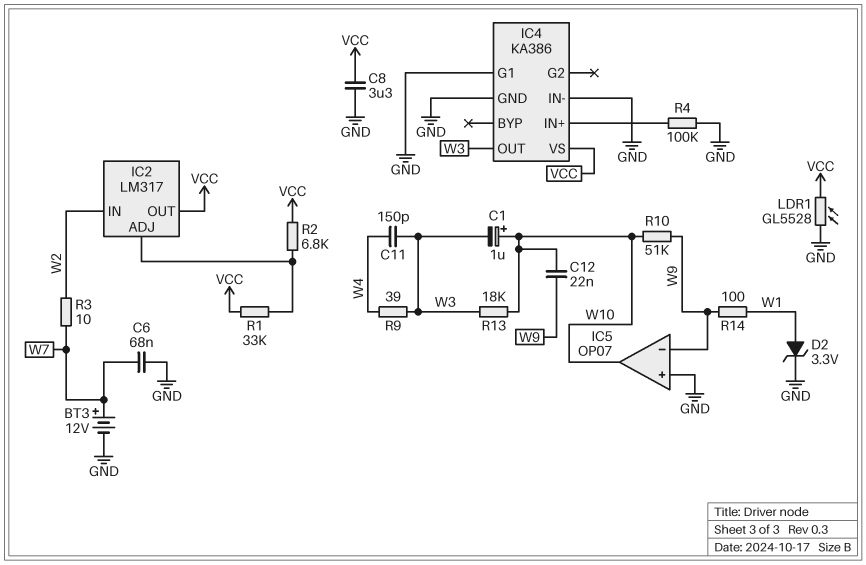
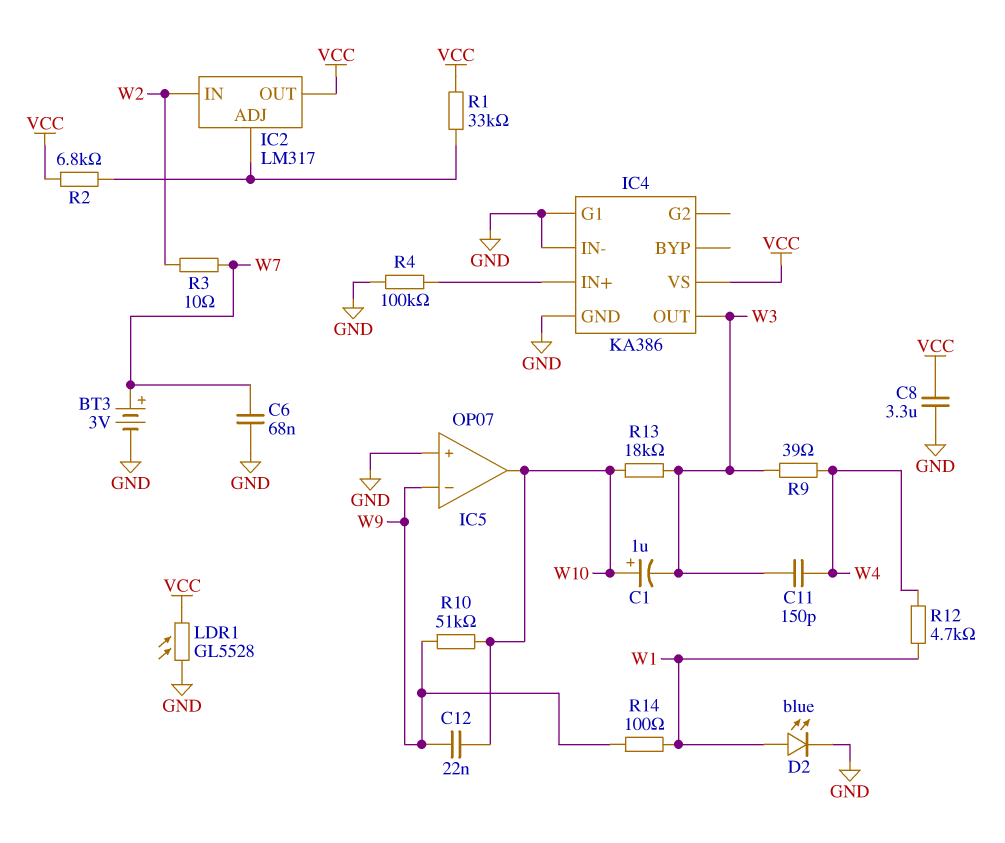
BT3: 12V (plus W7, minus GND) -> 3V (plus W7, minus GND)
D2: zener 3.3V (A W1, K GND) -> LED blue (A W1, K GND)
R12: none -> 4.7k (W1, W4)

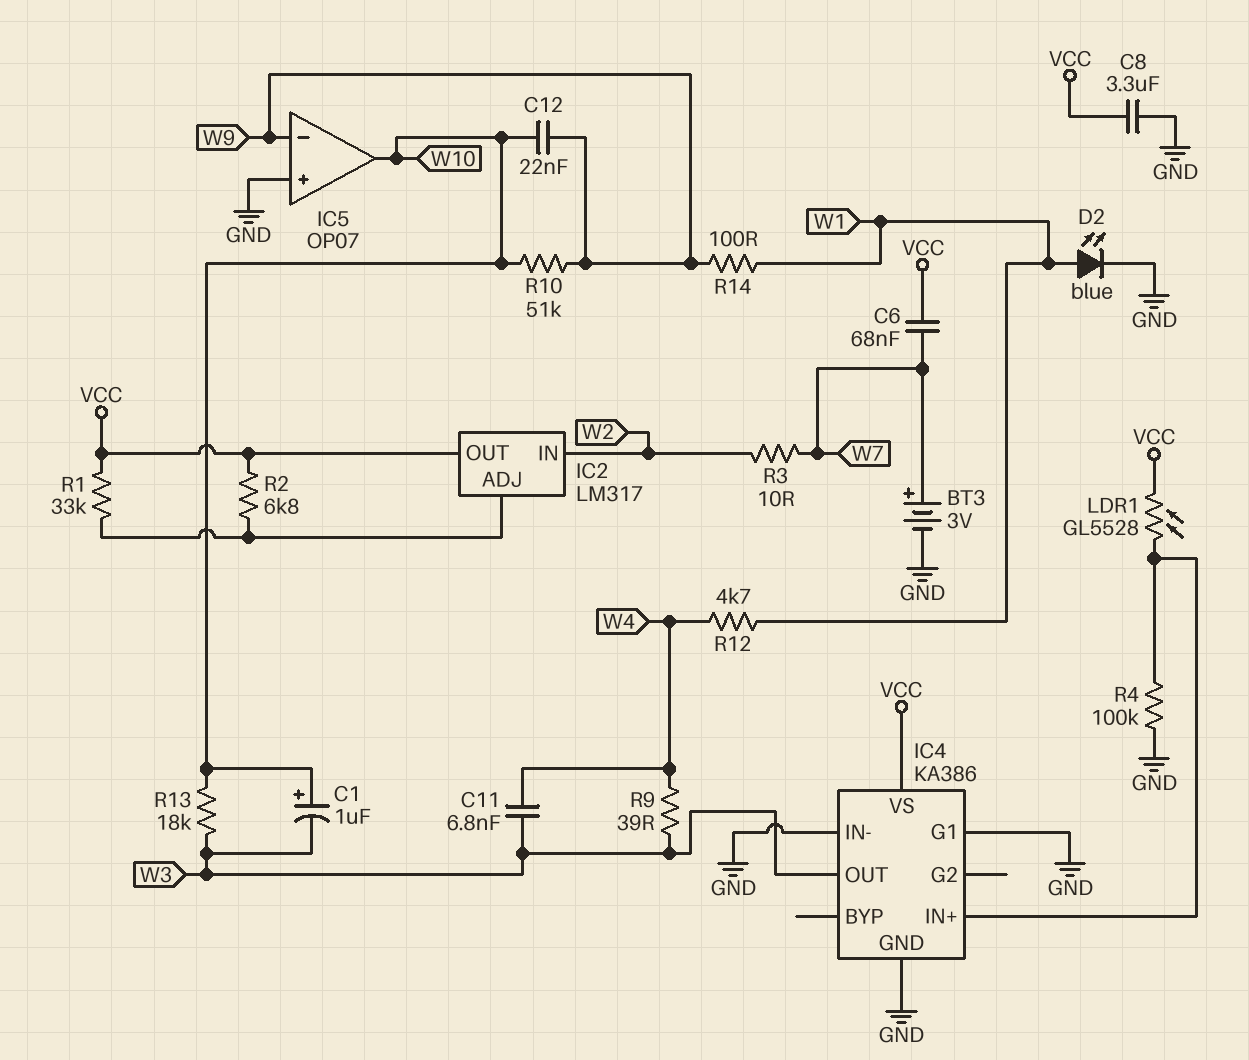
C6: 68nF (GND, W7) -> 68nF (VCC, W7)
C11: 150pF (W3, W4) -> 6.8nF (W3, W4)
LDR1: GL5528 (GND, VCC) -> GL5528 (IC4/IN+, VCC)

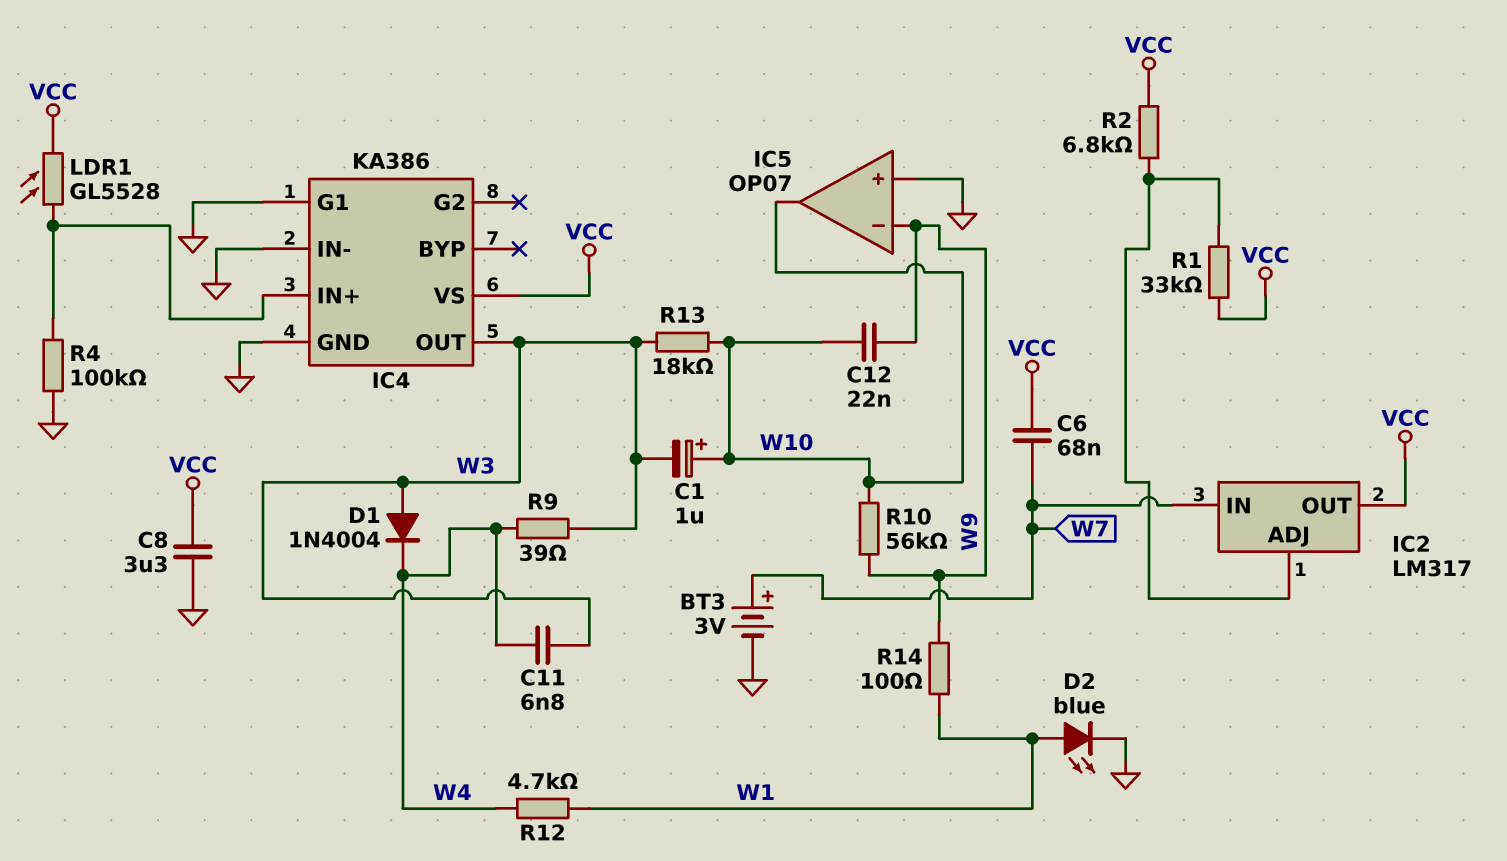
D1: none -> diode 1N4004 (A W3, K W4)
IC2 pin IN: W2 -> W7
R3: 10 (W2, W7) -> none
R10: 51k (W9, W10) -> 56k (W9, W10)

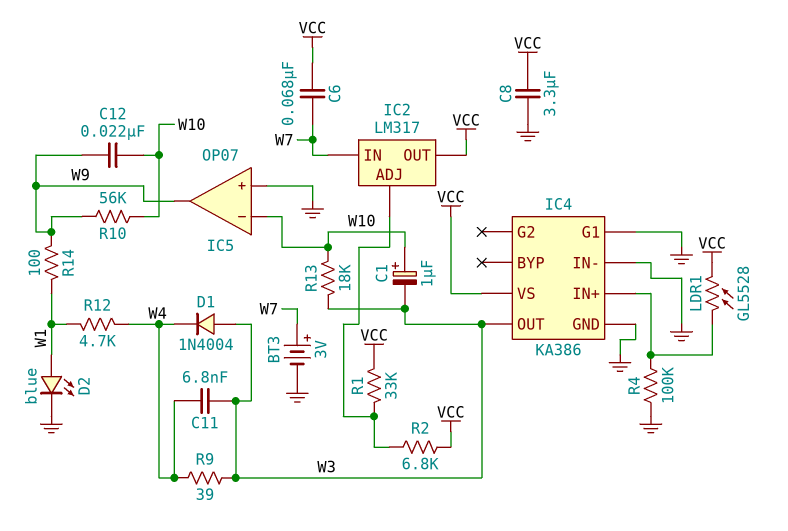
IC5 pin in-: W9 -> W10
IC5 pin out: W10 -> W9

